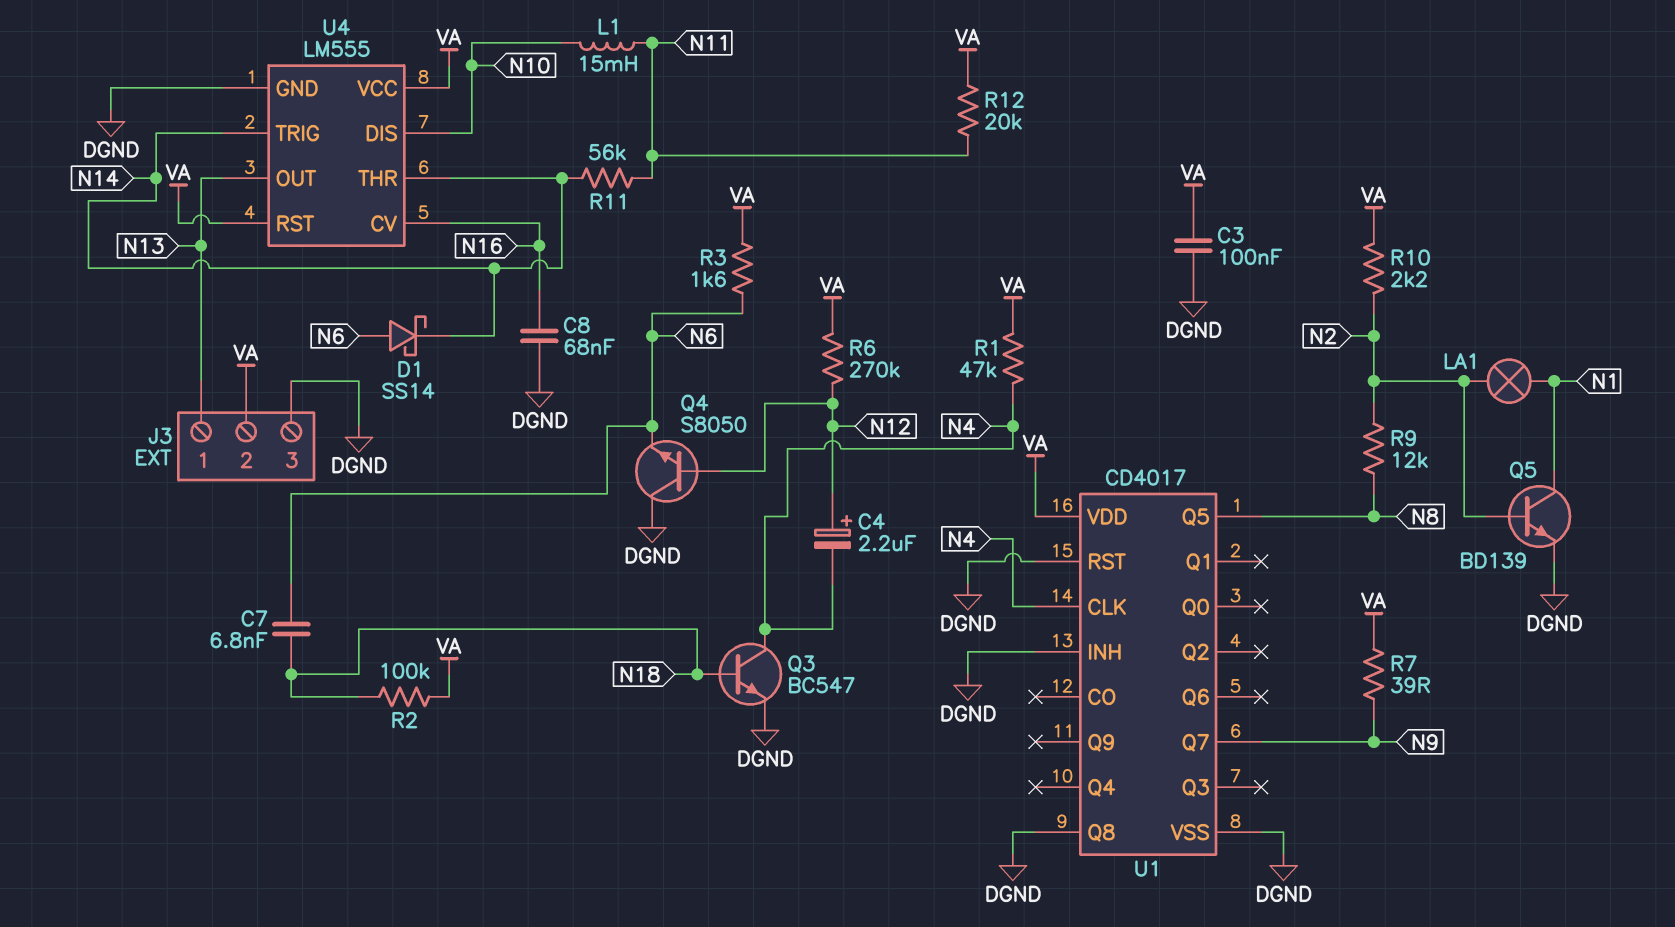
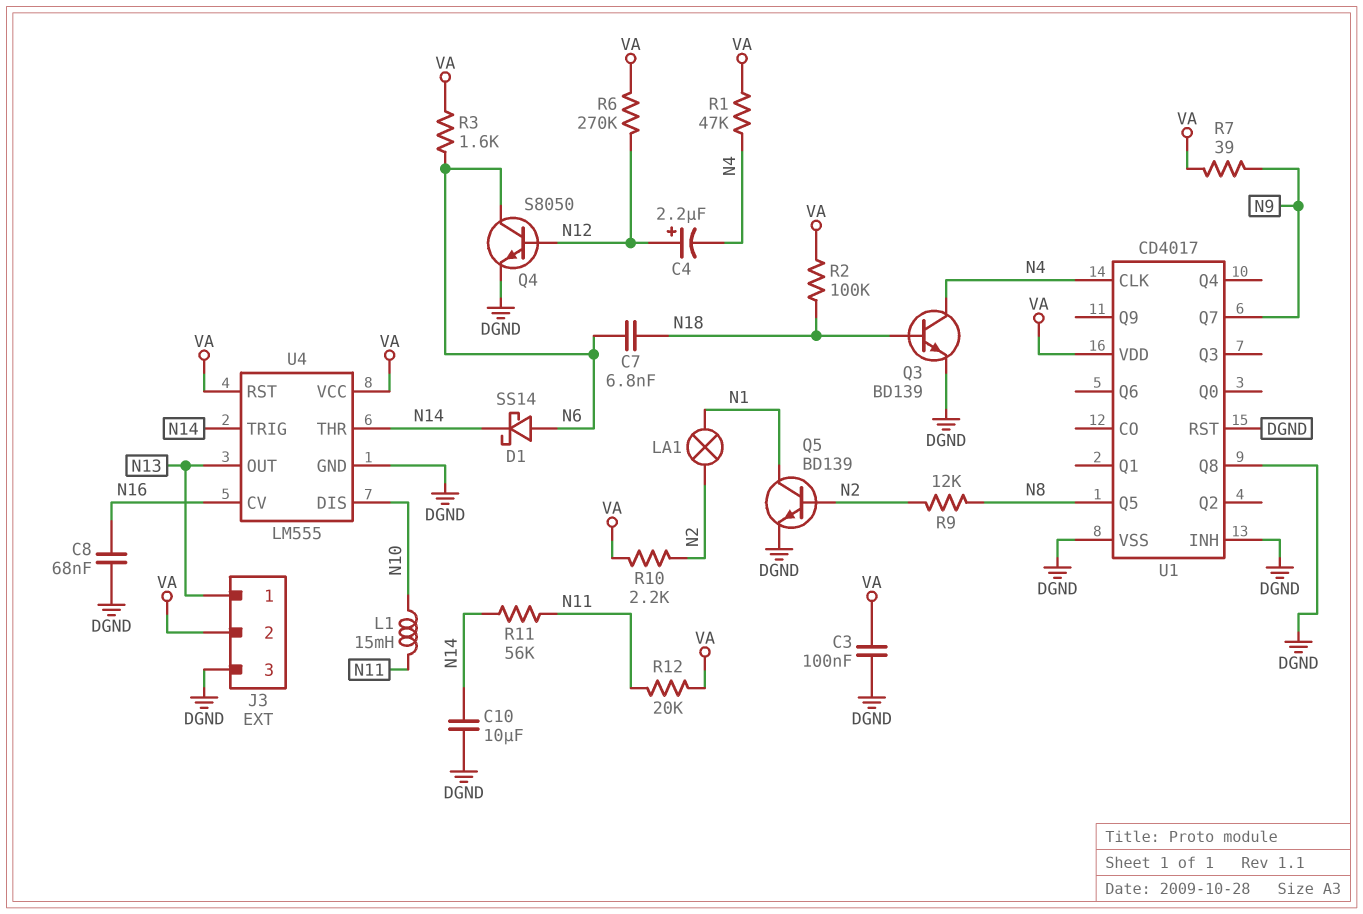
C10: none -> 10uF (DGND, N14)
Q3: NPN BC547 (B N18, C N4, E DGND) -> NPN BD139 (B N18, C N4, E DGND)
Q4: NPN S8050 (B N12, C DGND, E N6) -> NPN S8050 (B N12, C N6, E DGND)

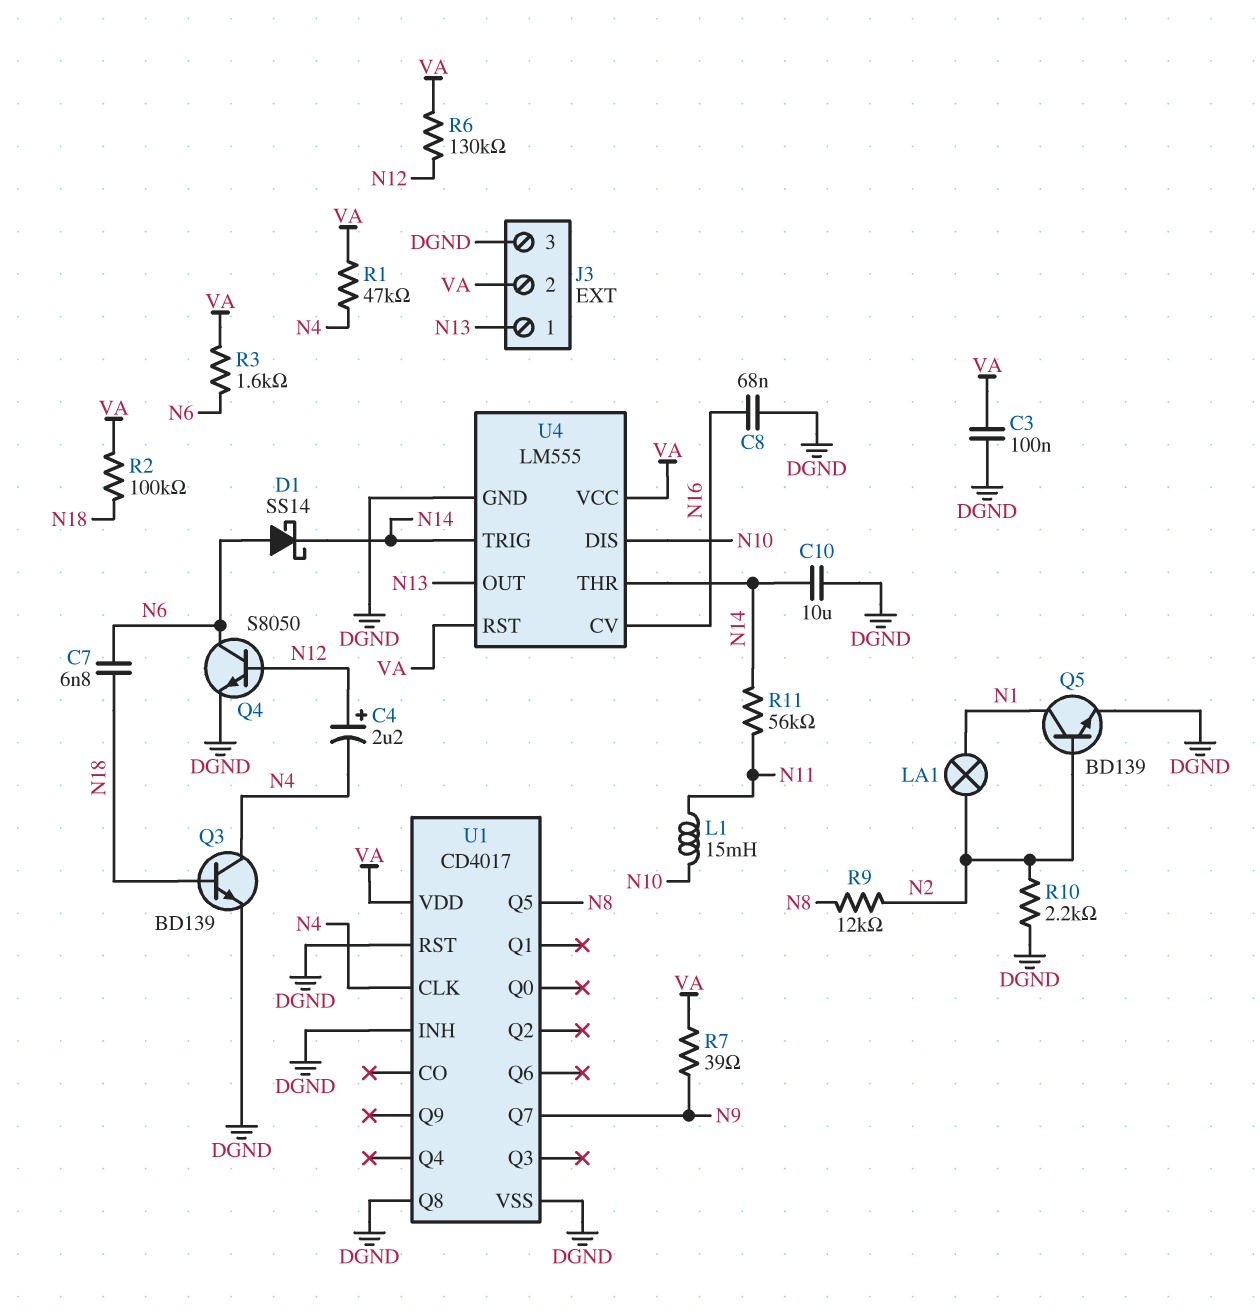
R6: 270k (N12, VA) -> 130k (N12, VA)
R10: 2.2k (N2, VA) -> 2.2k (DGND, N2)
R12: 20k (N11, VA) -> none

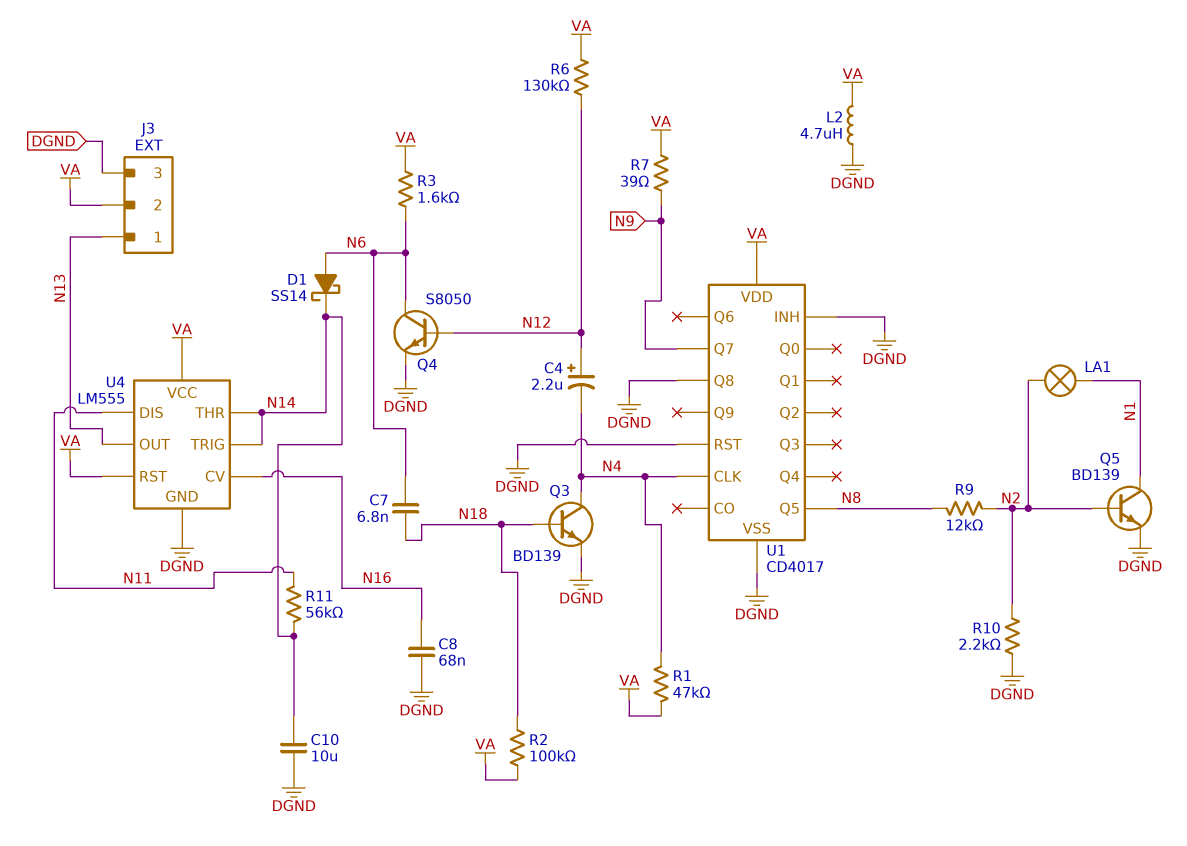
C3: 100nF (DGND, VA) -> none
L1: 15mH (N10, N11) -> none
L2: none -> 4.7uH (DGND, VA)
U4 pin DIS: N10 -> N11

